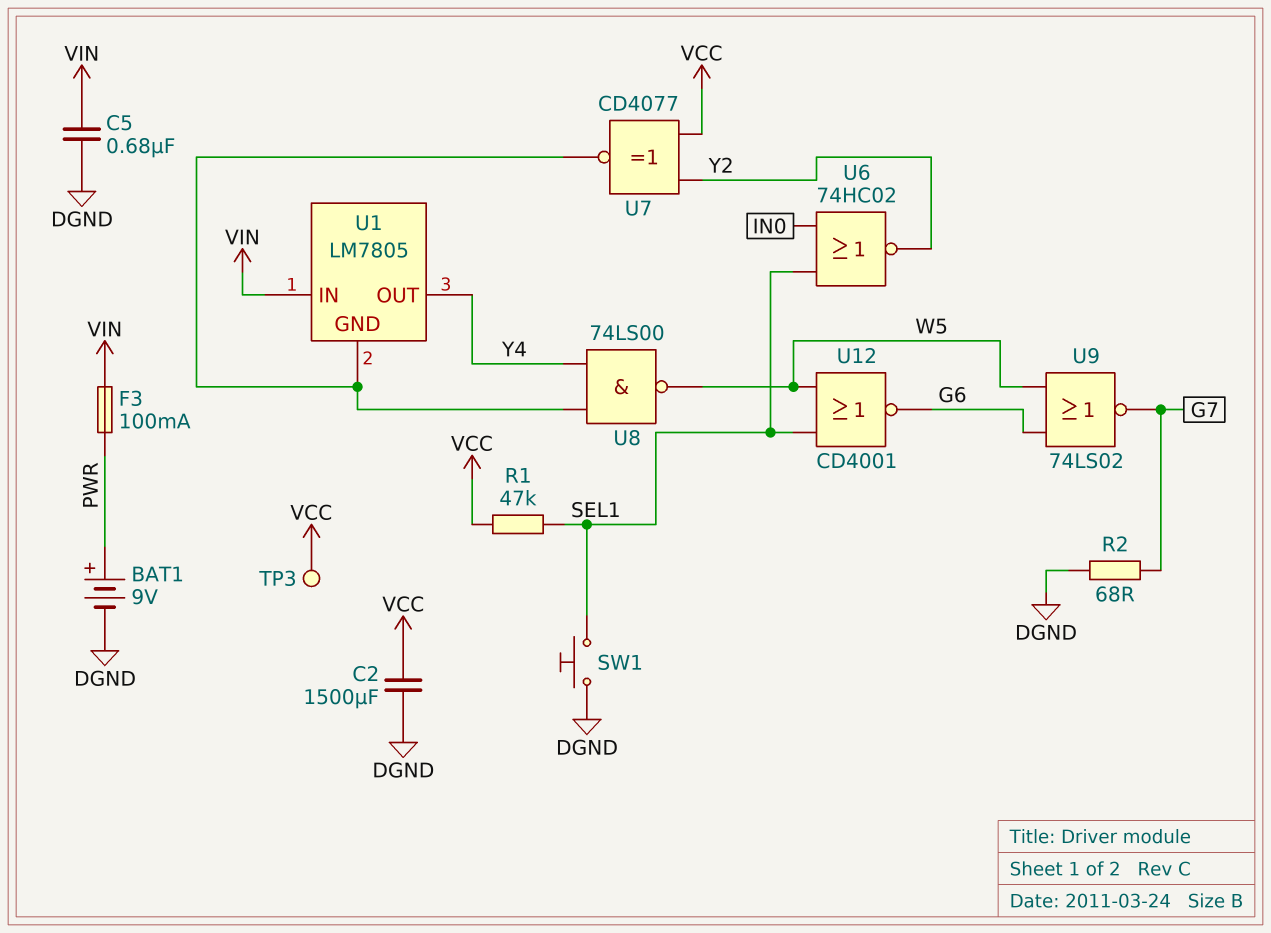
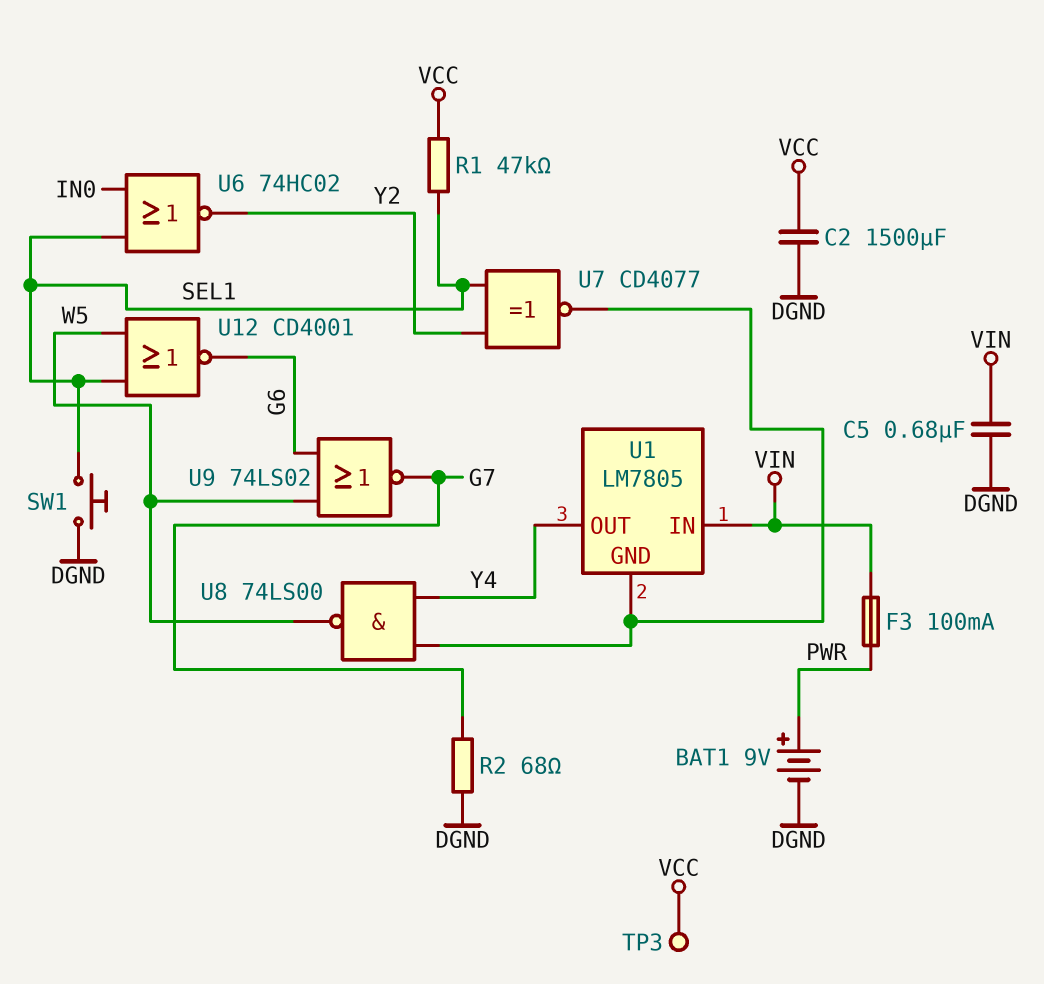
U7: XNOR CD4077 (in VCC, in Y2, out U1/GND) -> XNOR CD4077 (in SEL1, in Y2, out U1/GND)

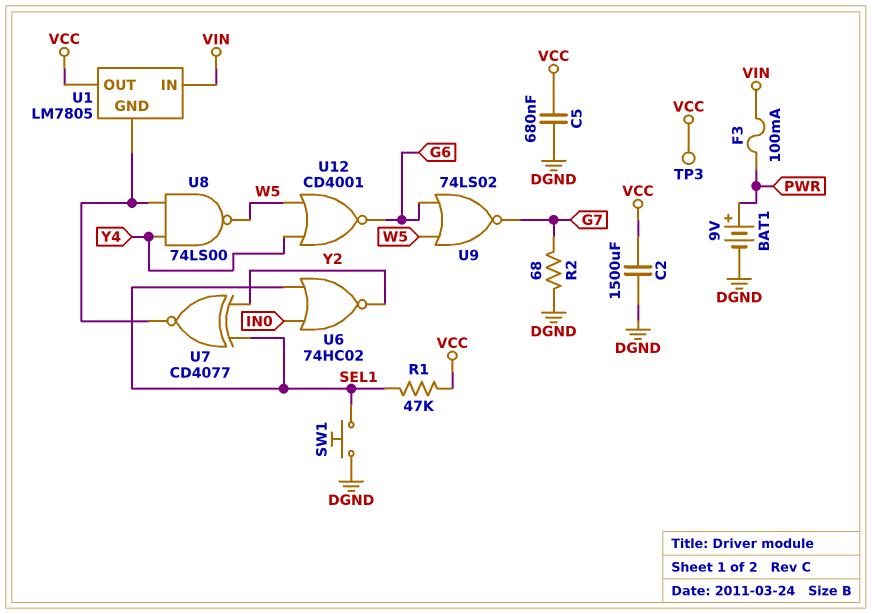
C5: 680nF (DGND, VIN) -> 680nF (DGND, VCC)
U1 pin OUT: Y4 -> VCC
U12: NOR CD4001 (in SEL1, in W5, out G6) -> NOR CD4001 (in W5, in Y4, out G6)

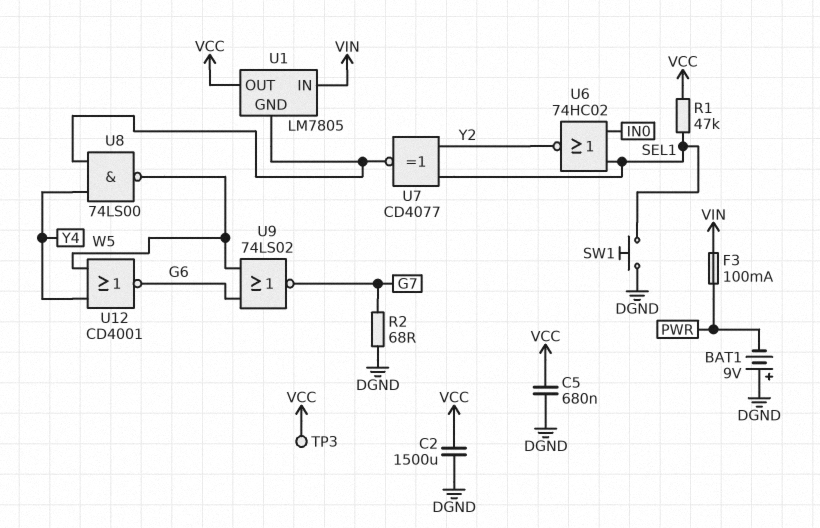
BAT1: 9V (plus PWR, minus DGND) -> 9V (plus DGND, minus PWR)

